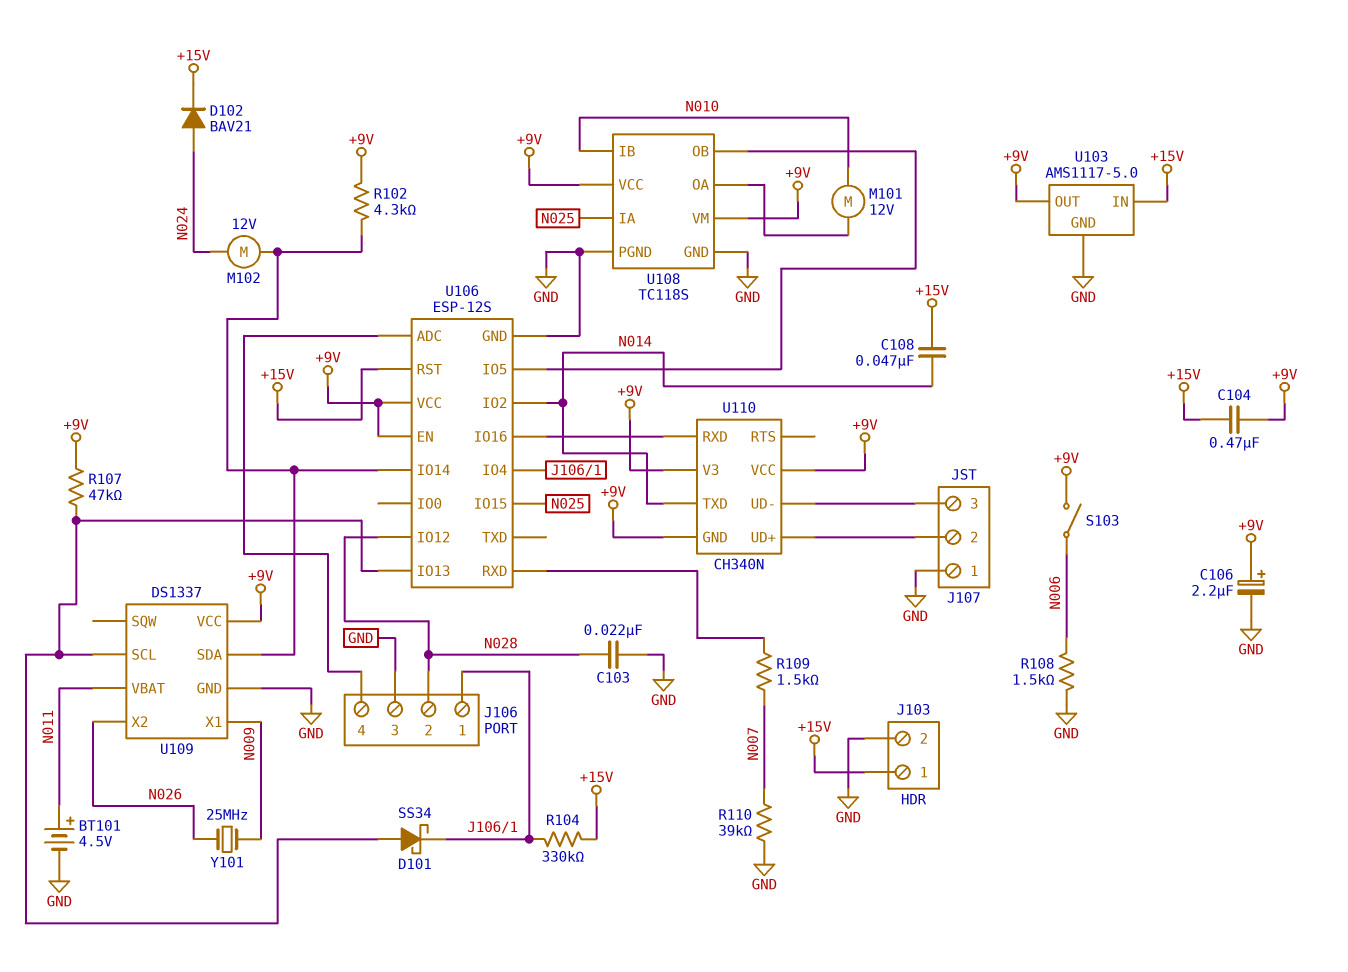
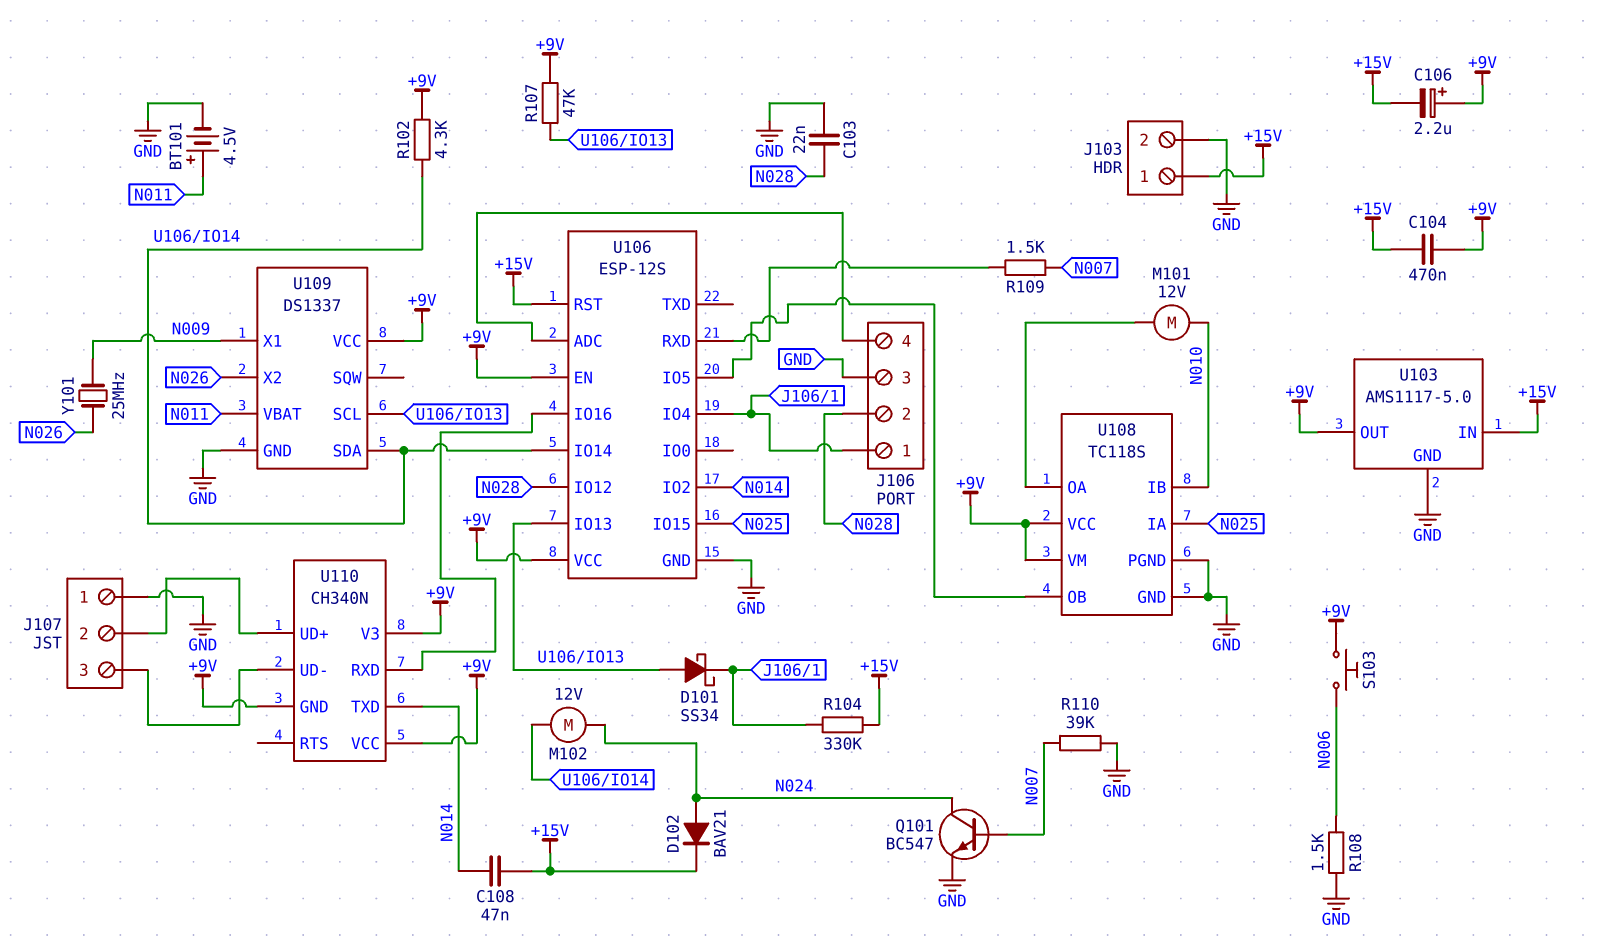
C106: 2.2uF (plus +9V, minus GND) -> 2.2uF (plus +9V, minus +15V)
Q101: none -> NPN BC547 (B N007, C N024, E GND)
S103: switch (+9V, N006) -> button (+9V, N006)

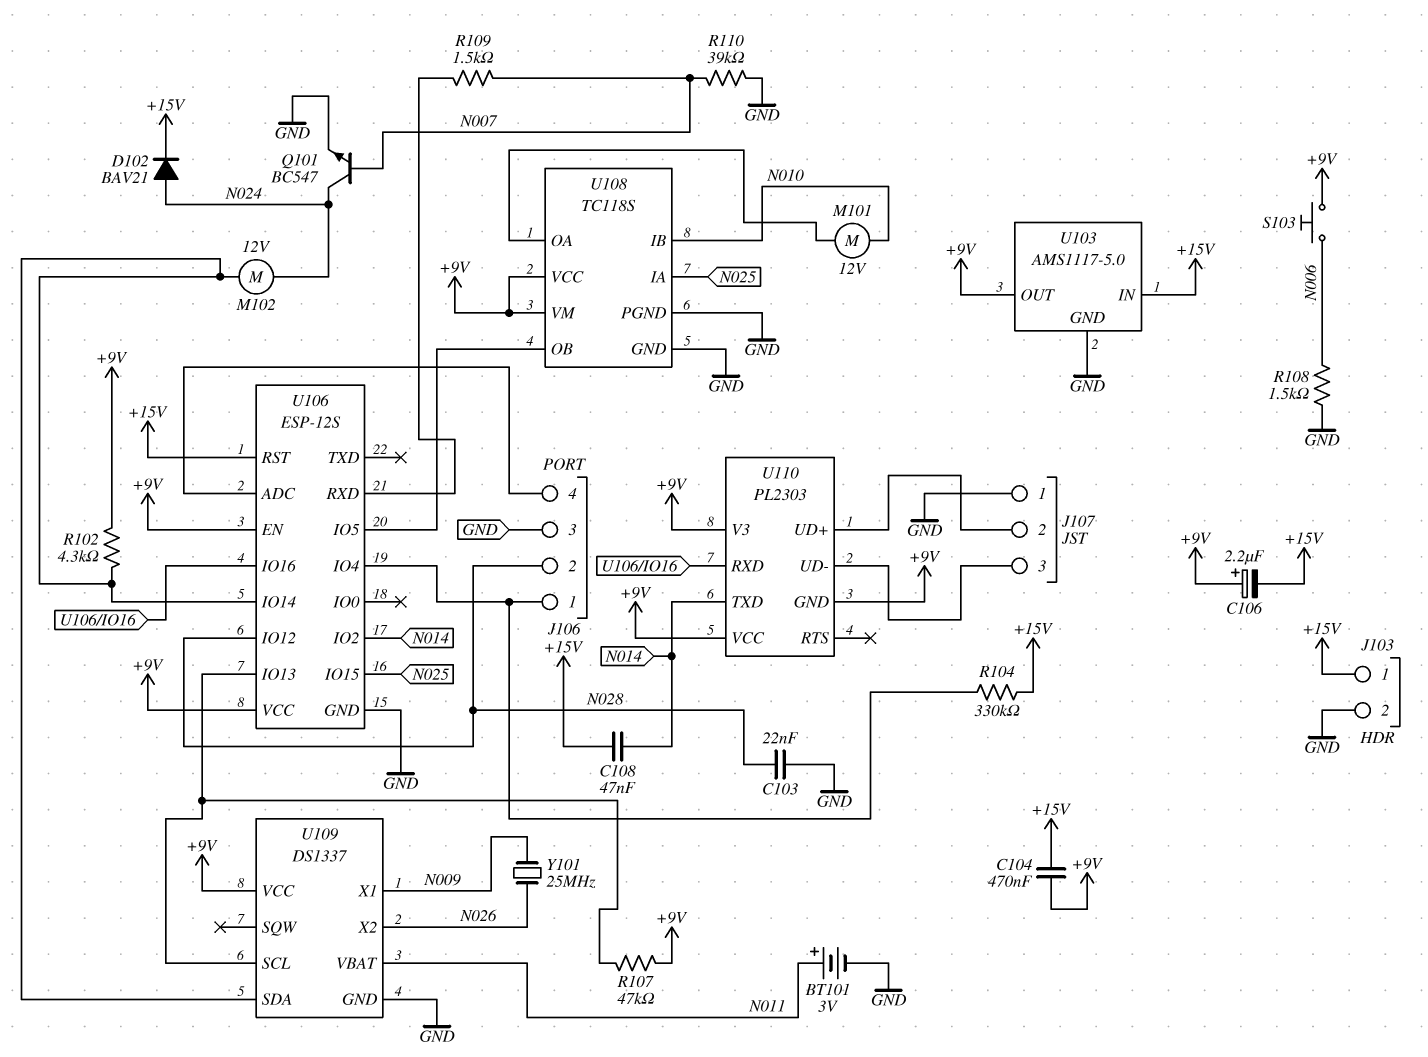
BT101: 4.5V (plus N011, minus GND) -> 3V (plus N011, minus GND)
D101: schottky SS34 (A U106/IO13, K J106/1) -> none
U110: CH340N -> PL2303

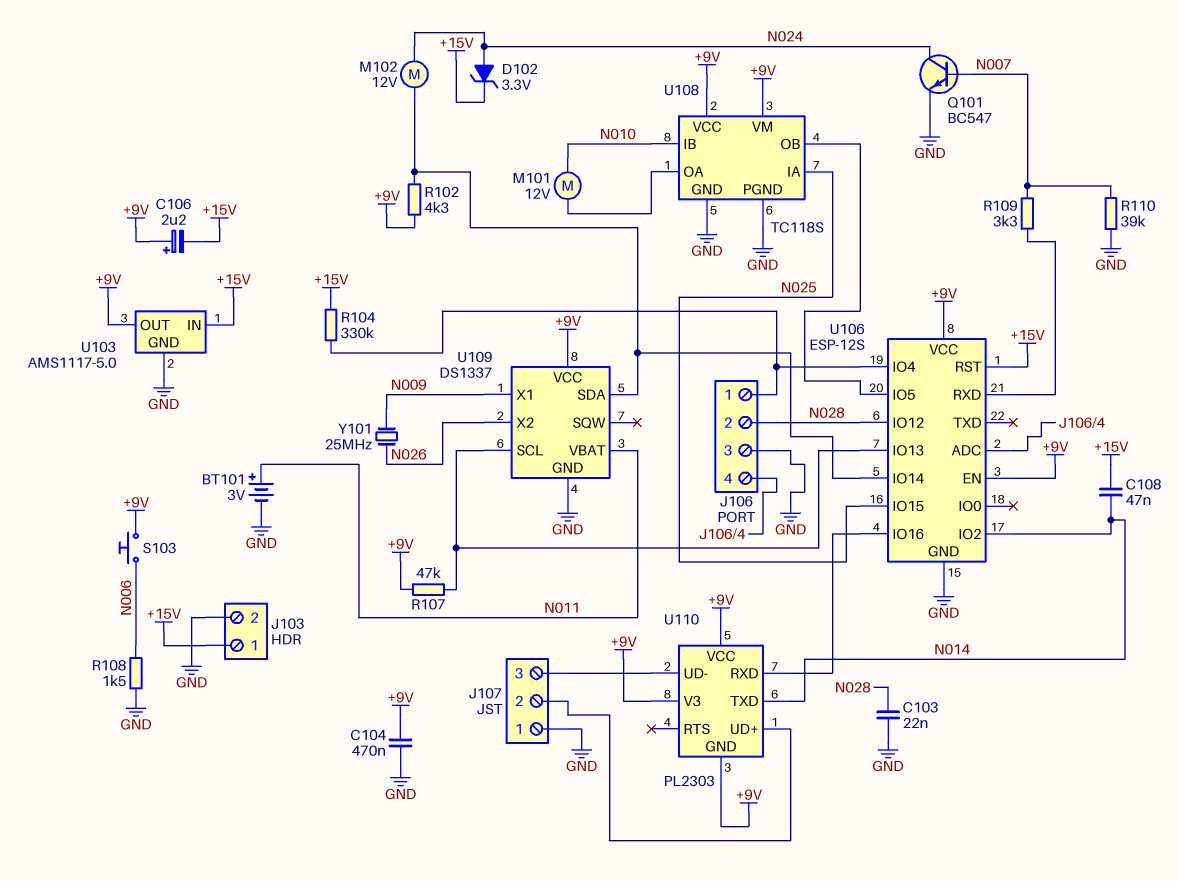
C104: 470nF (+9V, +15V) -> 470nF (+9V, GND)
D102: diode BAV21 (A N024, K +15V) -> zener 3.3V (A N024, K +15V)
R109: 1.5k (N007, U106/RXD) -> 3.3k (N007, U106/RXD)

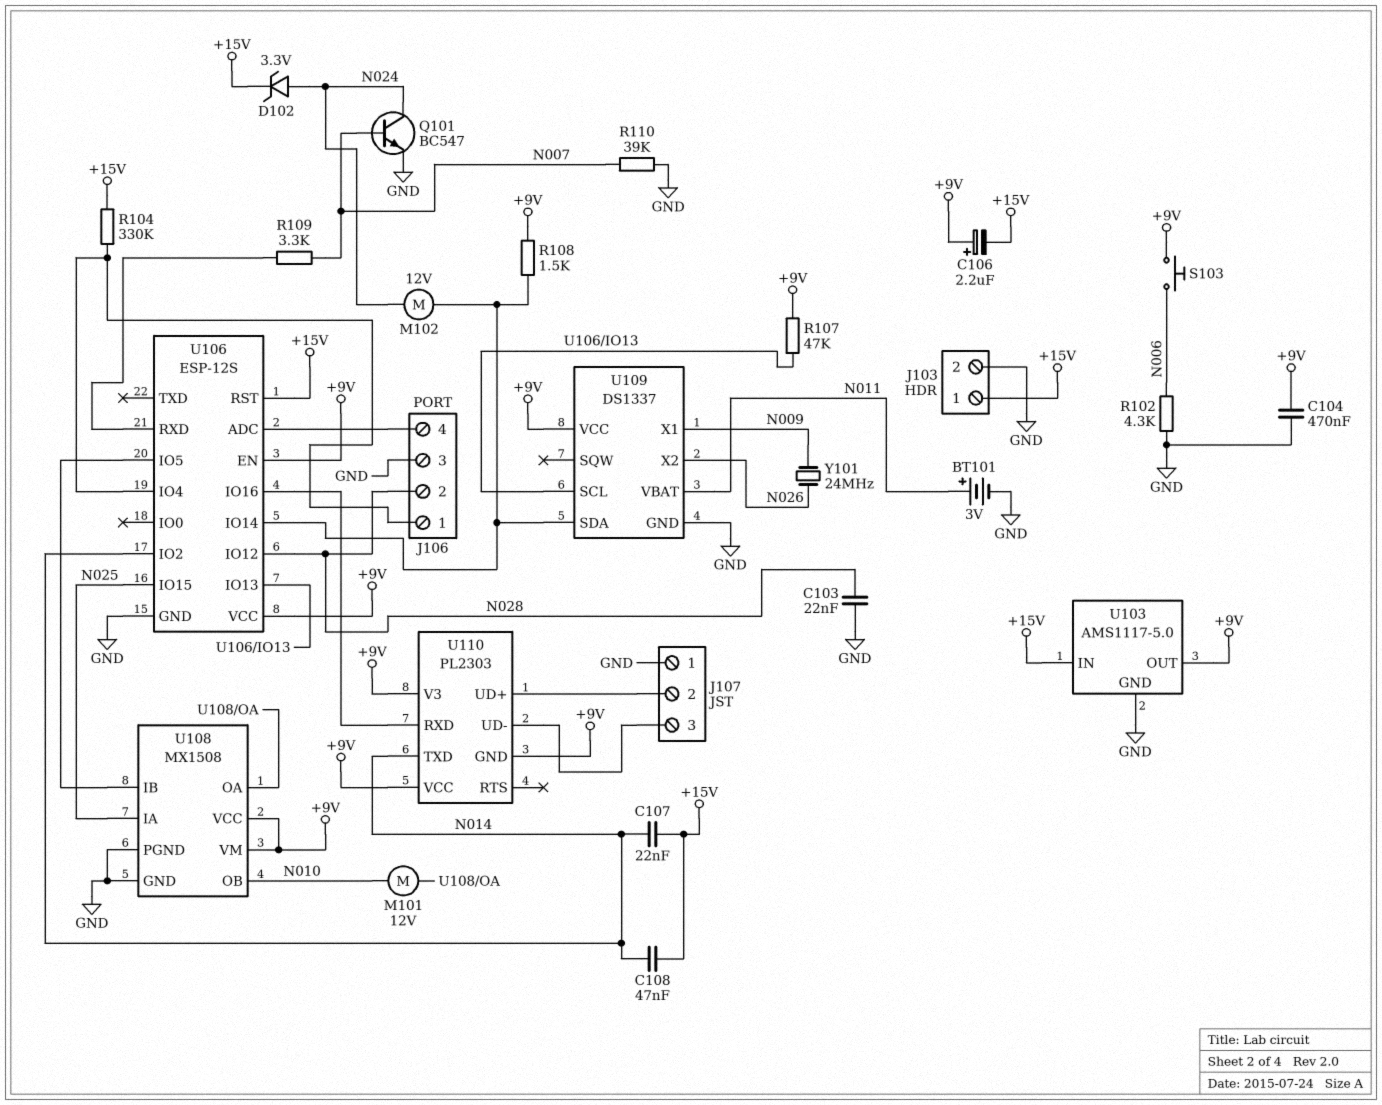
C107: none -> 22nF (+15V, N014)
R102: 4.3k (+9V, U106/IO14) -> 4.3k (GND, N006)
R108: 1.5k (GND, N006) -> 1.5k (+9V, U106/IO14)
U108: TC118S -> MX1508
U108 pin IB: N010 -> U106/IO5
U108 pin OB: U106/IO5 -> N010
Y101: 25MHz (N009, N026) -> 24MHz (N009, N026)

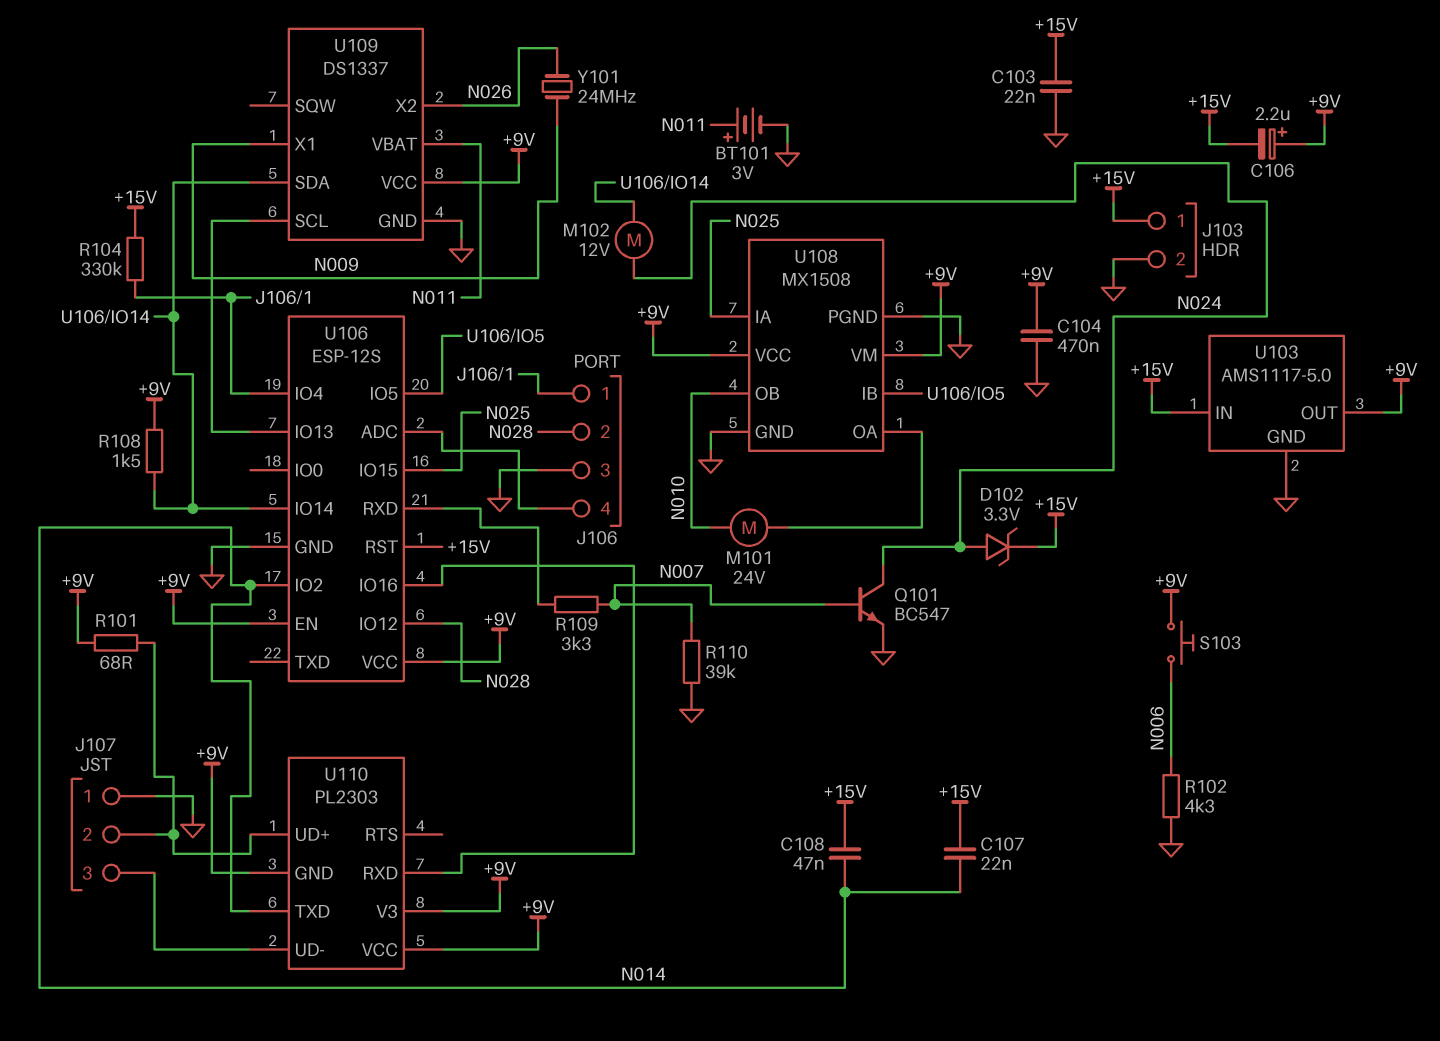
C103: 22nF (GND, N028) -> 22nF (+15V, GND)
M101: motor 12V (N010, U108/OA) -> motor 24V (N010, U108/OA)
R101: none -> 68 (+9V, J107/2)
R107: 47k (+9V, U106/IO13) -> none

